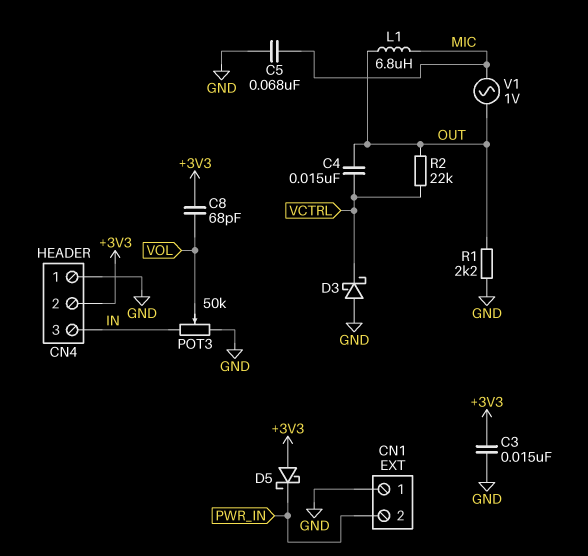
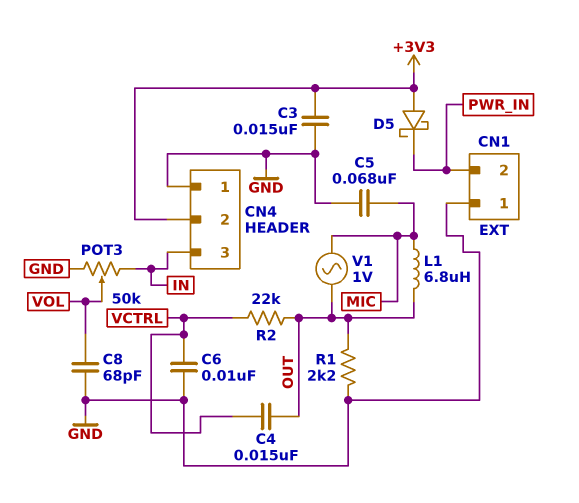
C6: none -> 10nF (GND, VCTRL)
C8: 68pF (+3V3, VOL) -> 68pF (GND, VOL)
D3: schottky (A GND, K VCTRL) -> none

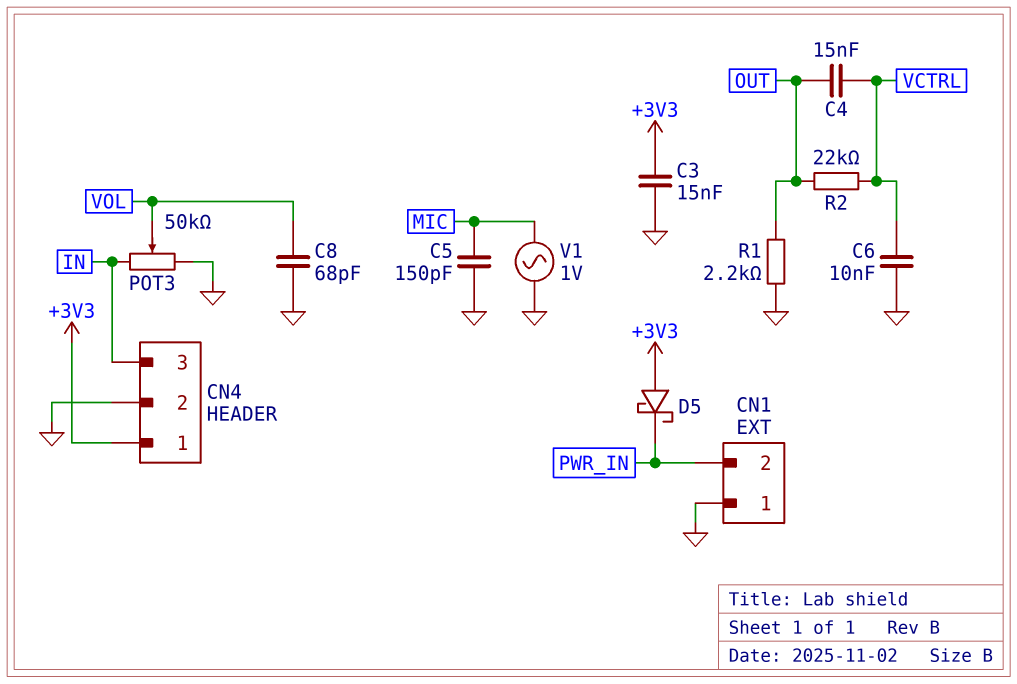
C5: 68nF (GND, MIC) -> 150pF (GND, MIC)
CN4 pin 1: GND -> +3V3
CN4 pin 2: +3V3 -> GND
L1: 6.8uH (MIC, OUT) -> none
V1: AC 1V (MIC, OUT) -> AC 1V (GND, MIC)

